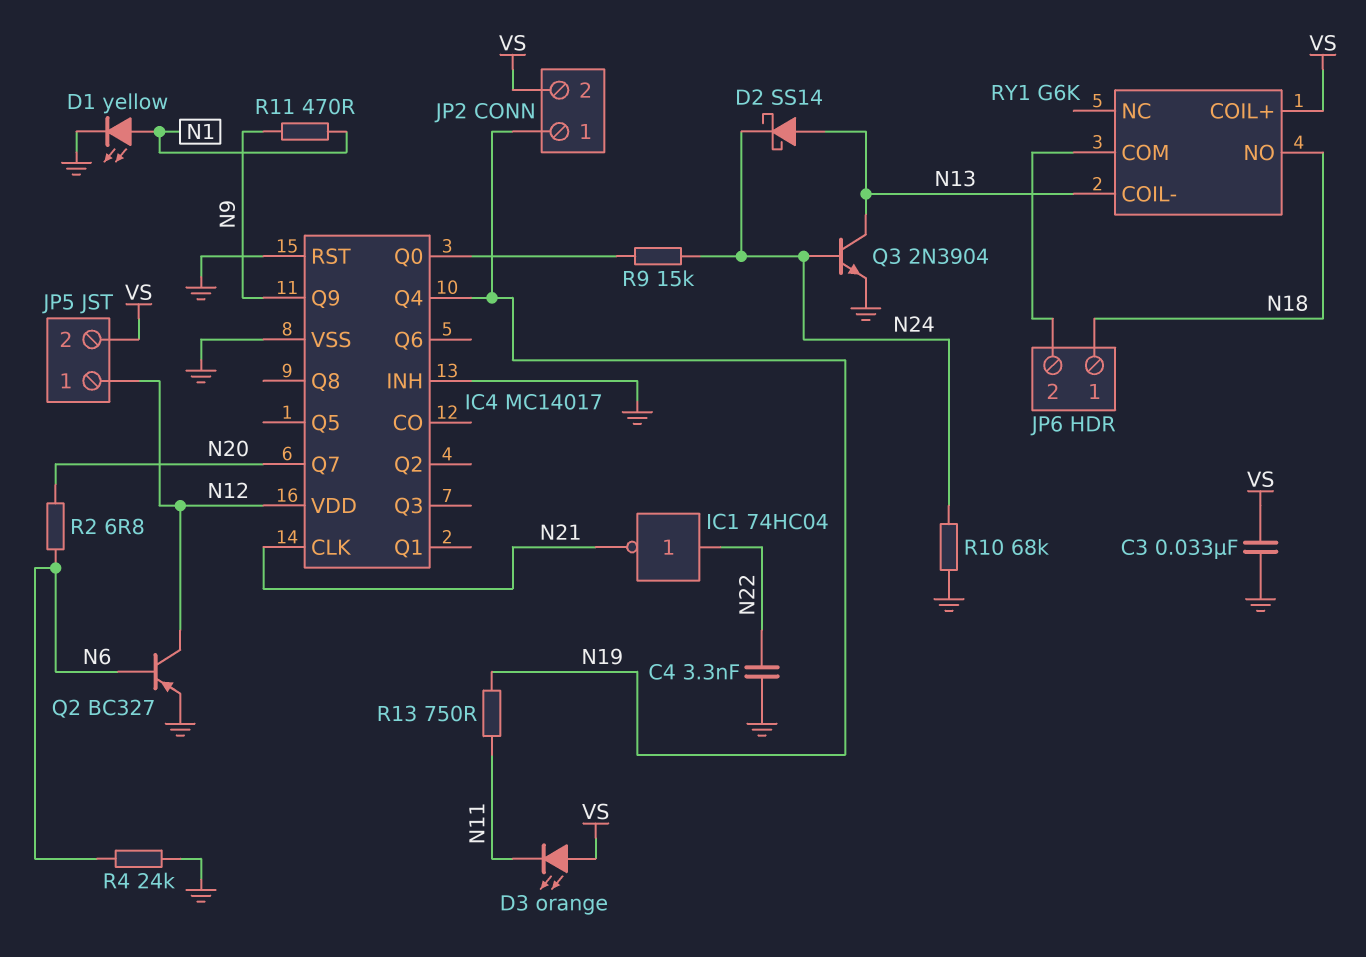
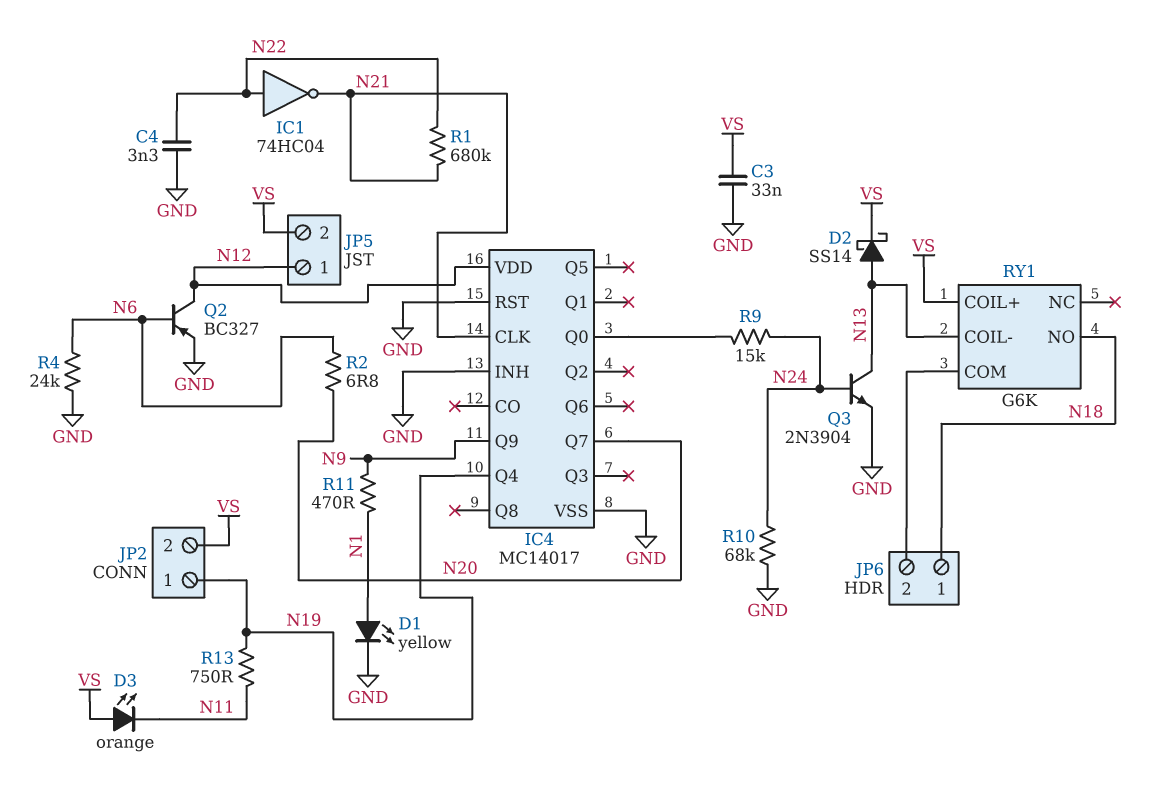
D2: schottky SS14 (A N13, K N24) -> schottky SS14 (A N13, K VS)
R1: none -> 680k (N21, N22)

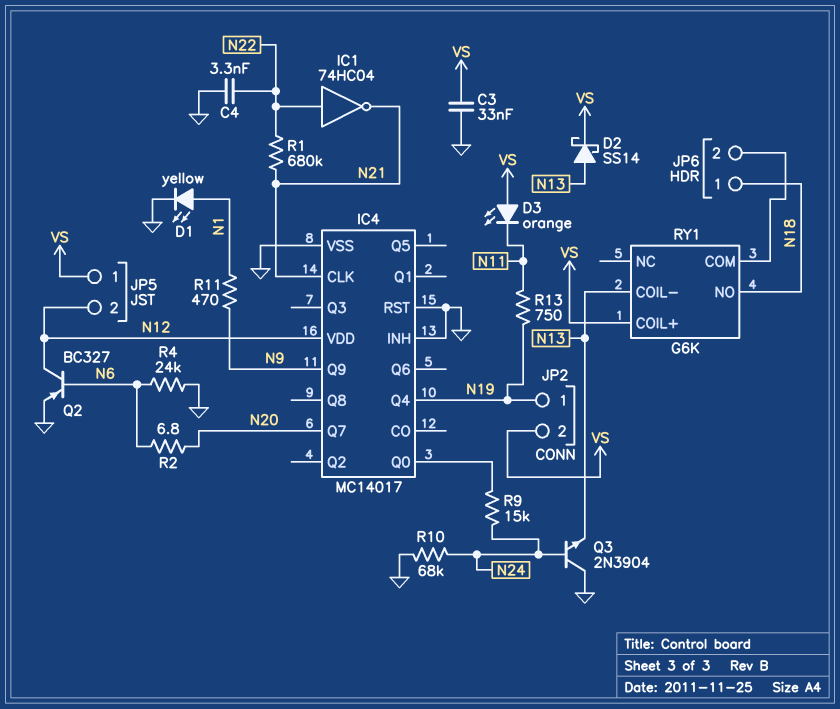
JP5 pin 1: N12 -> VS
JP5 pin 2: VS -> N12
Q3: NPN 2N3904 (B N24, C N13, E GND) -> NPN 2N3904 (B N24, C GND, E N13)

